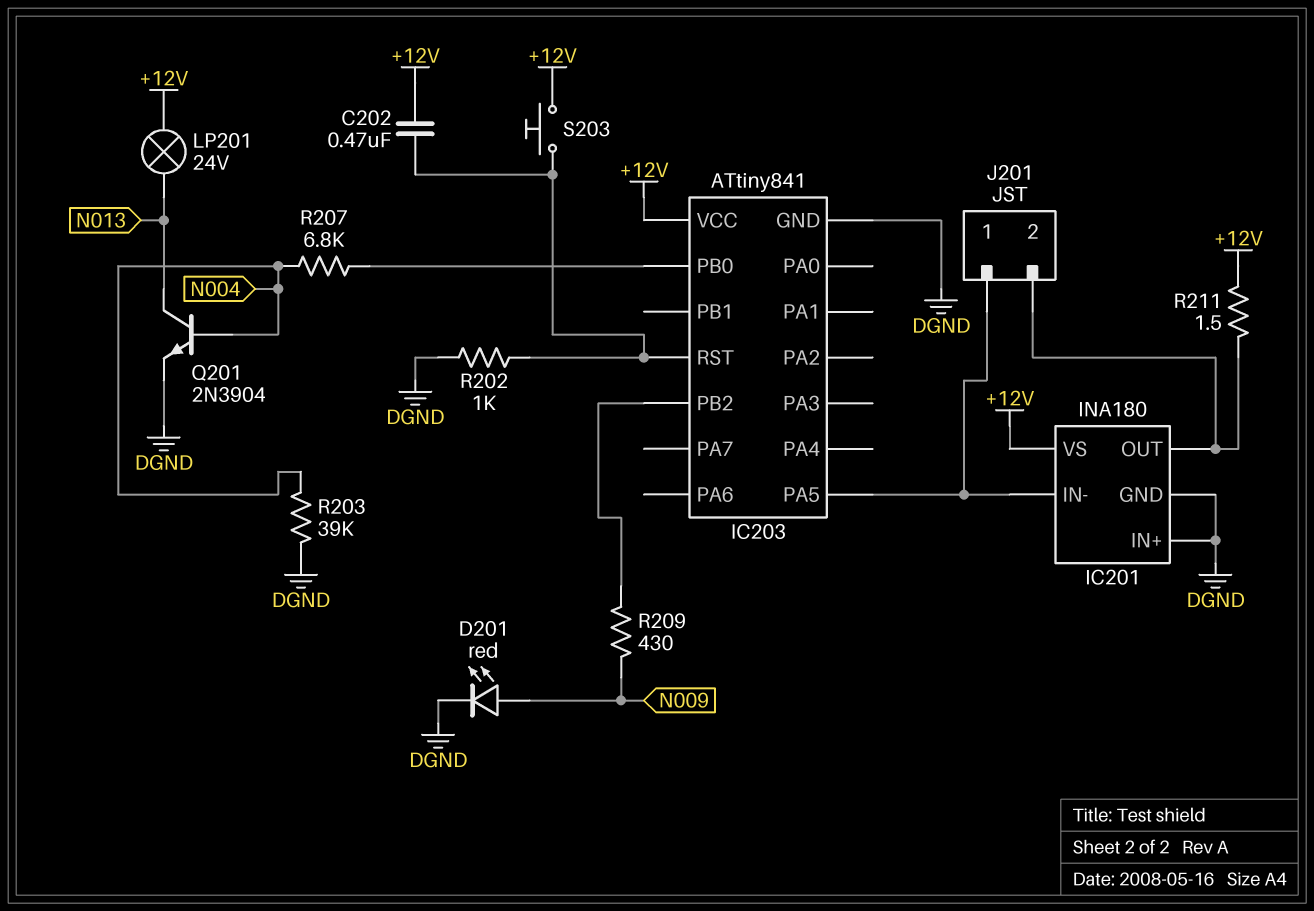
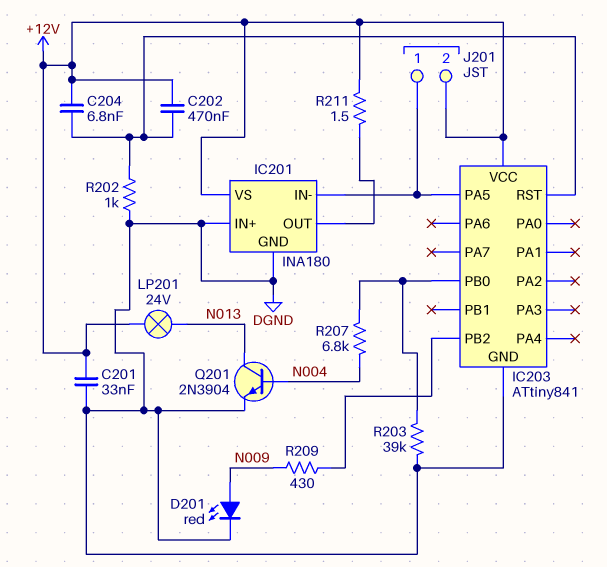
C201: none -> 33nF (+12V, DGND)
C204: none -> 6.8nF (+12V, IC203/RST)
J201 pin 2: IC201/OUT -> +12V
R203: 39k (DGND, N004) -> 39k (DGND, IC203/PB0)
S203: button (+12V, IC203/RST) -> none

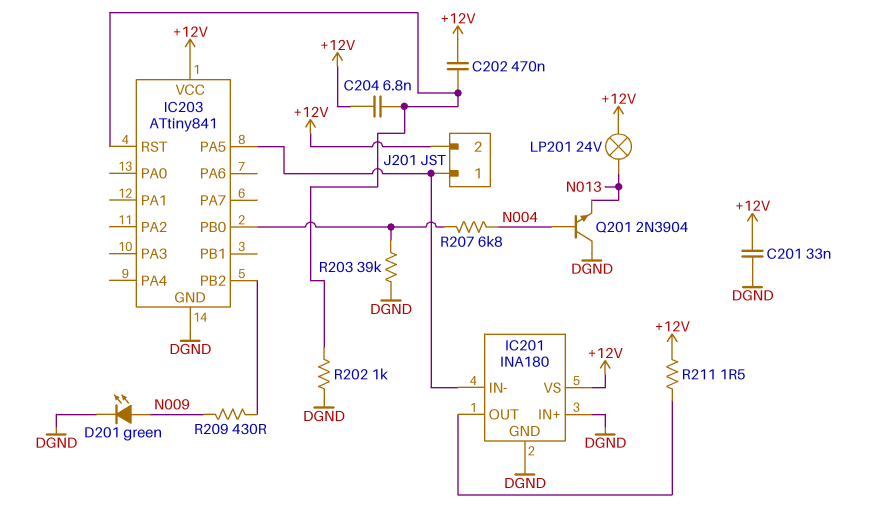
D201: LED red (A N009, K DGND) -> LED green (A N009, K DGND)
Q201: NPN 2N3904 (B N004, C N013, E DGND) -> NPN 2N3904 (B N004, C DGND, E N013)

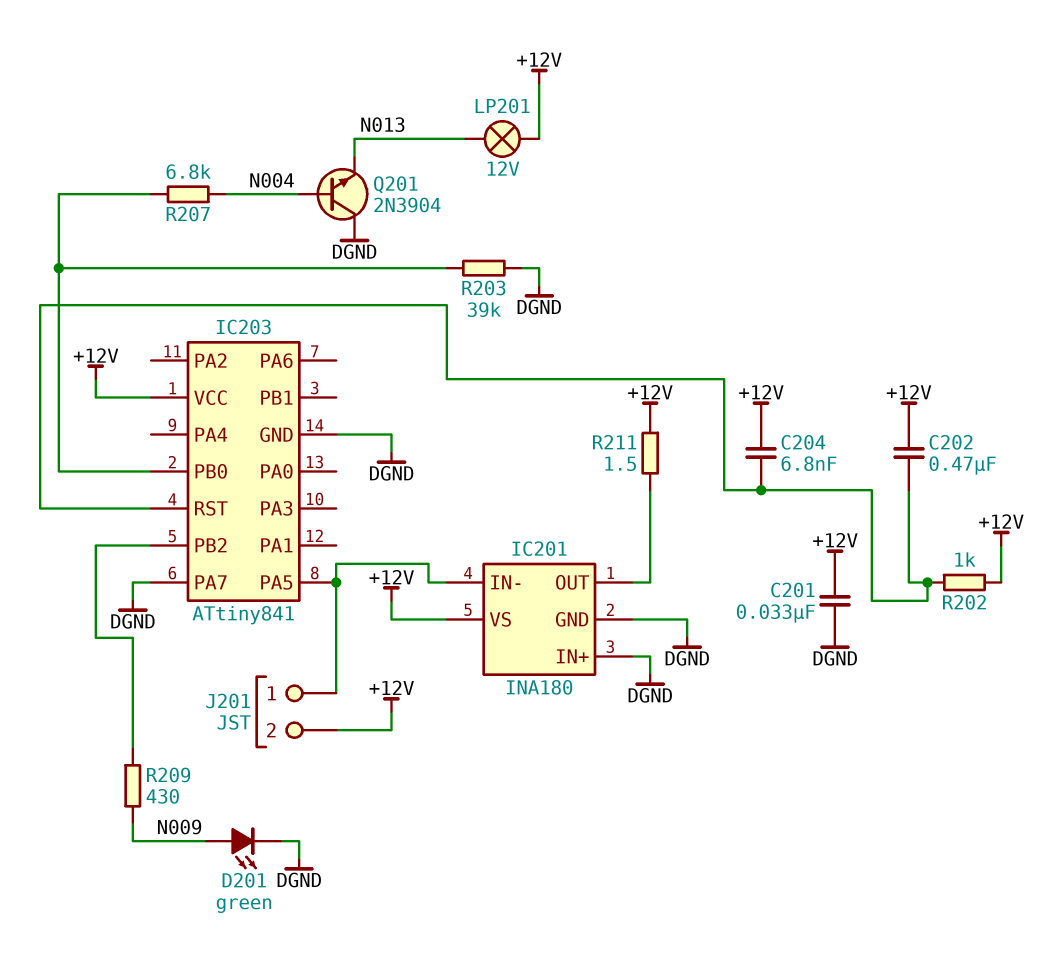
IC203 pin PA7: none -> DGND
LP201: lamp 24V (+12V, N013) -> lamp 12V (+12V, N013)
R202: 1k (DGND, IC203/RST) -> 1k (+12V, IC203/RST)

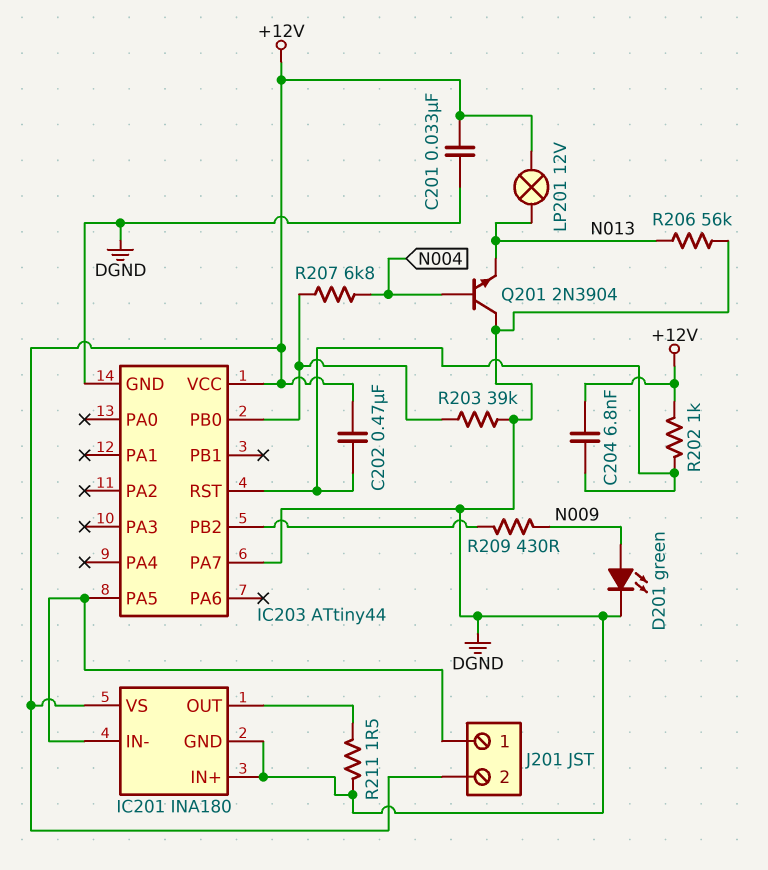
IC203: ATtiny841 -> ATtiny44
R206: none -> 56k (DGND, N013)
R211: 1.5 (+12V, IC201/OUT) -> 1.5 (DGND, IC201/OUT)

